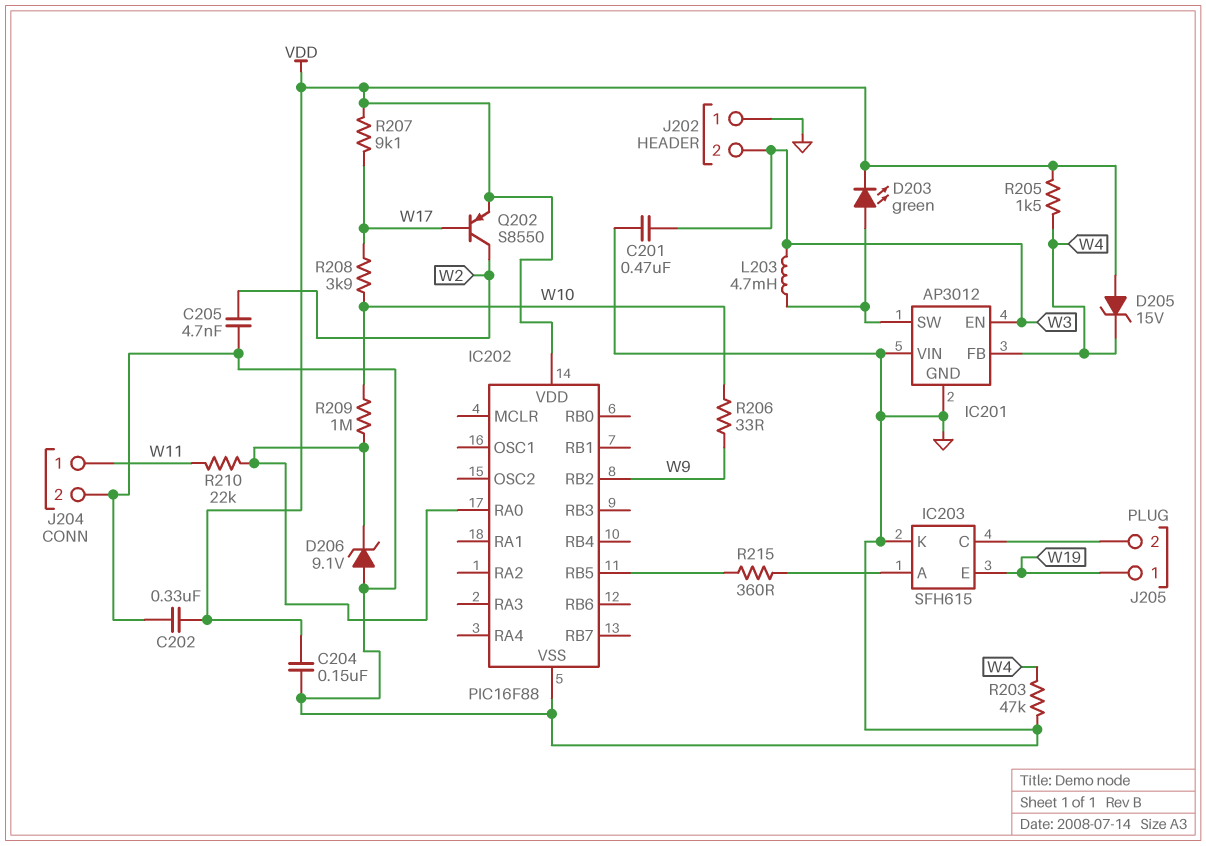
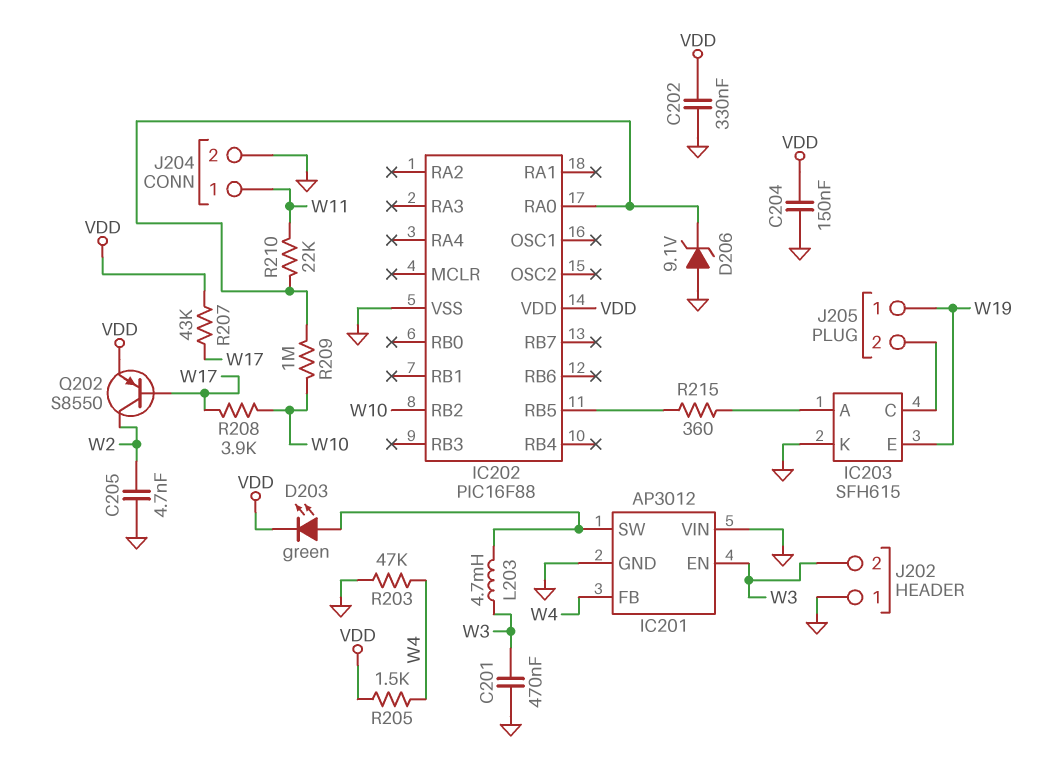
D205: zener 15V (A VDD, K W4) -> none
IC202 pin RB2: W9 -> W10
R206: 33 (W9, W10) -> none
R207: 9.1k (VDD, W17) -> 43k (VDD, W17)

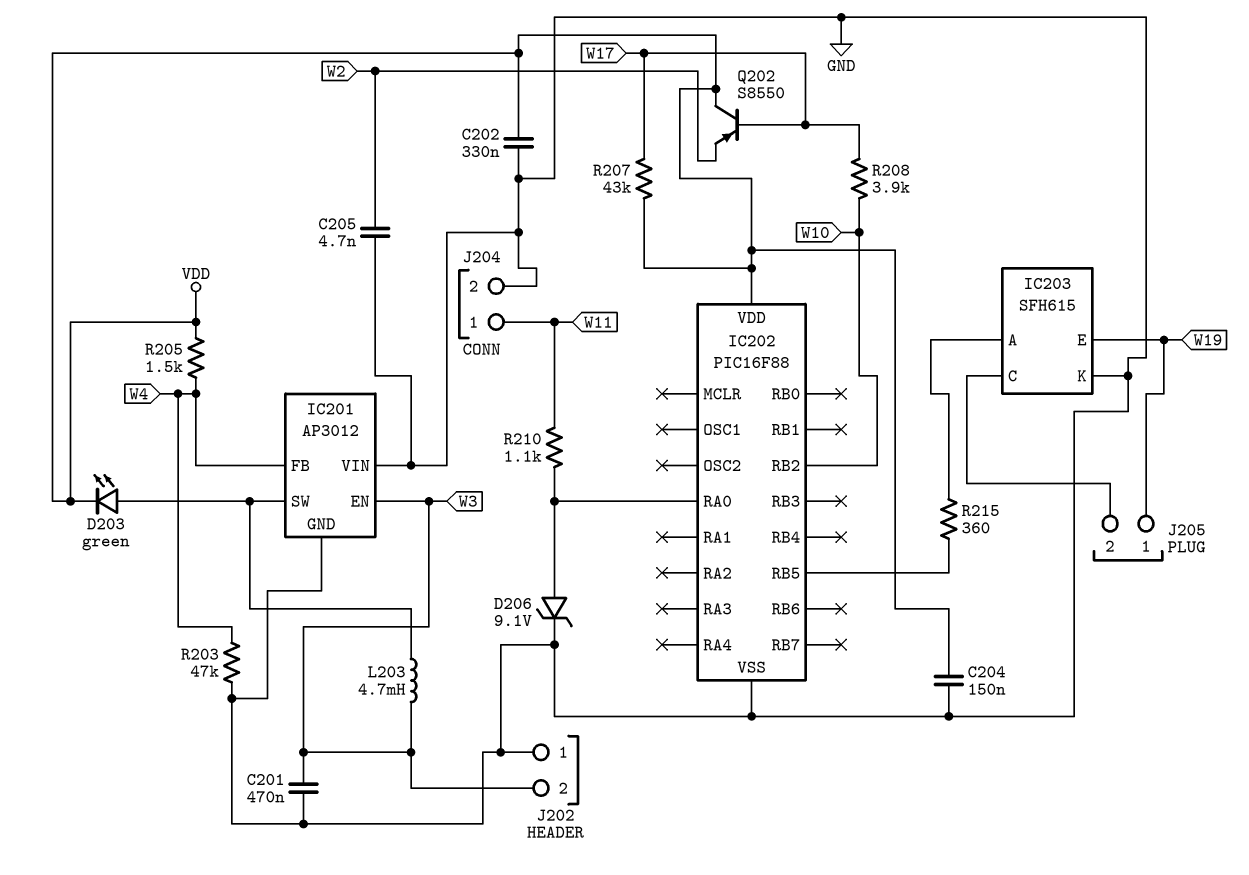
D206: zener 9.1V (A GND, K IC202/RA0) -> zener 9.1V (A IC202/RA0, K GND)
Q202: PNP S8550 (B W17, C W2, E VDD) -> PNP S8550 (B W17, C VDD, E W2)
R209: 1M (IC202/RA0, W10) -> none
R210: 22k (IC202/RA0, W11) -> 1.1k (IC202/RA0, W11)

